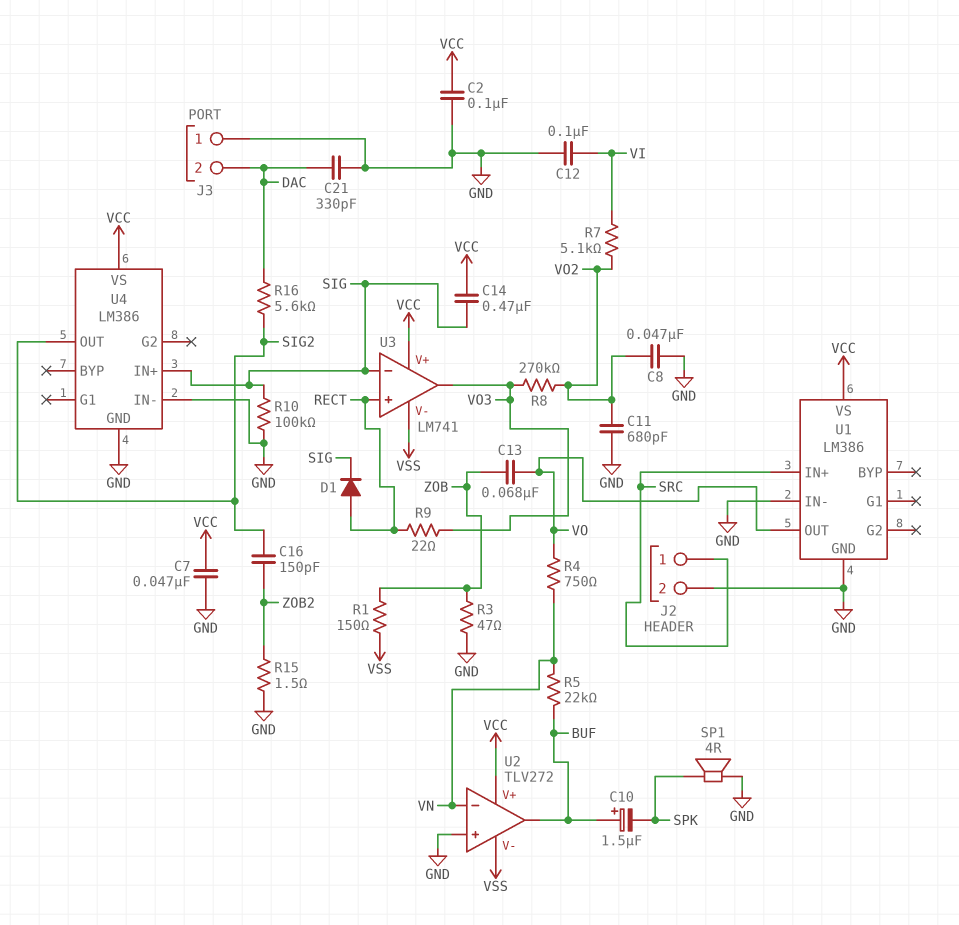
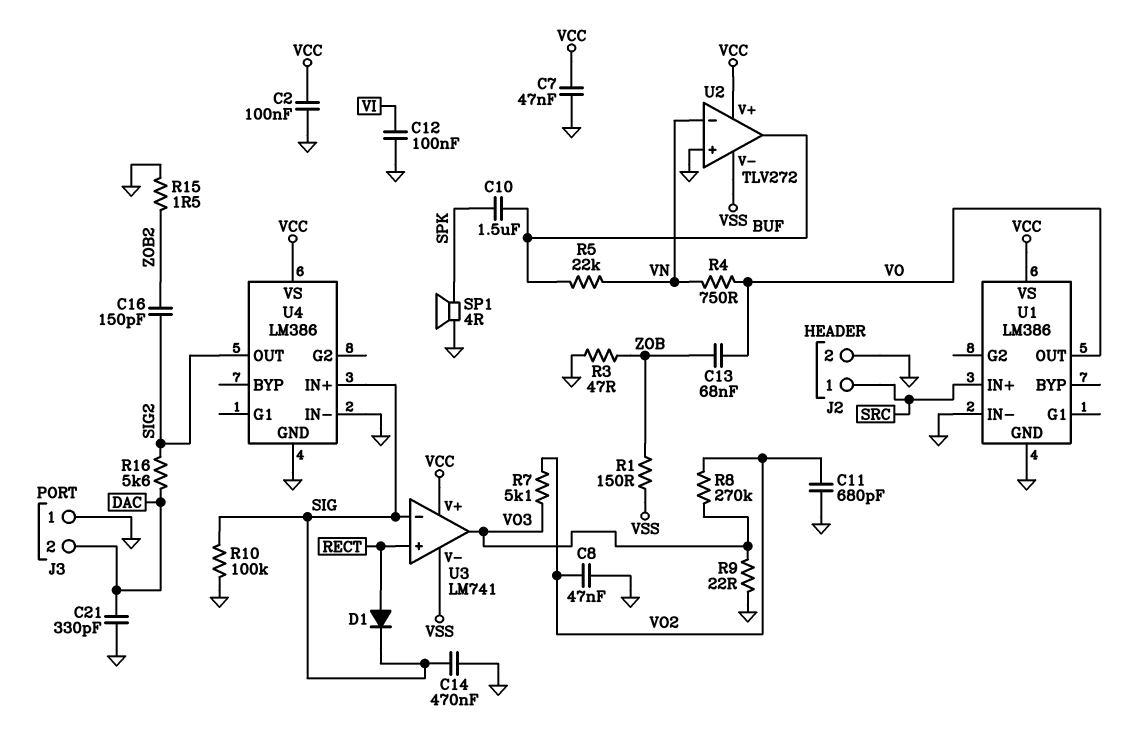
C10: 1.5uF (plus BUF, minus SPK) -> 1.5uF (BUF, SPK)
C14: 470nF (SIG, VCC) -> 470nF (GND, SIG)
R7: 5.1k (VI, VO2) -> 5.1k (VO2, VO3)
R9: 22 (RECT, VO3) -> 22 (GND, VO3)

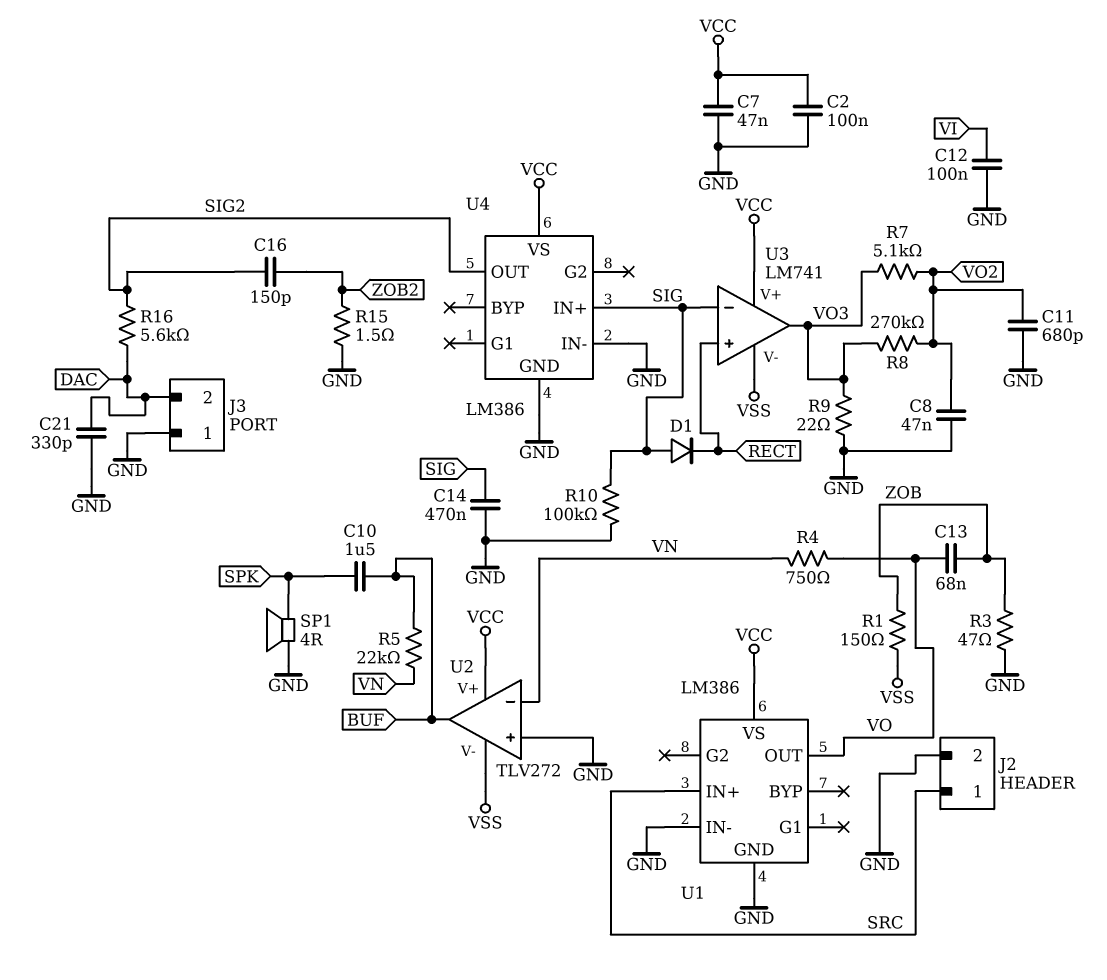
D1: diode (A RECT, K SIG) -> diode (A SIG, K RECT)

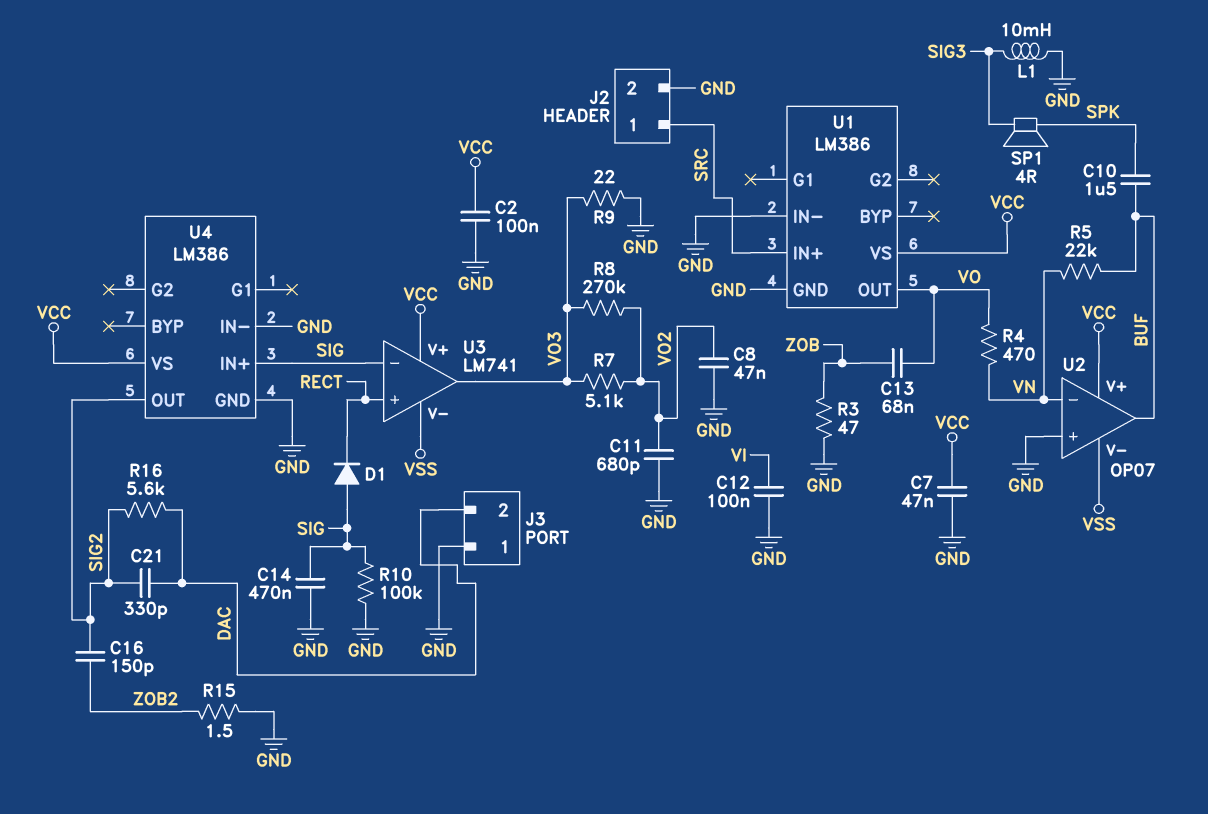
C21: 330pF (DAC, GND) -> 330pF (DAC, SIG2)
L1: none -> 10mH (GND, SIG3)
R1: 150 (VSS, ZOB) -> none
R4: 750 (VN, VO) -> 470 (VN, VO)
SP1: speaker 4R (GND, SPK) -> speaker 4R (SIG3, SPK)
U2: TLV272 -> OP07

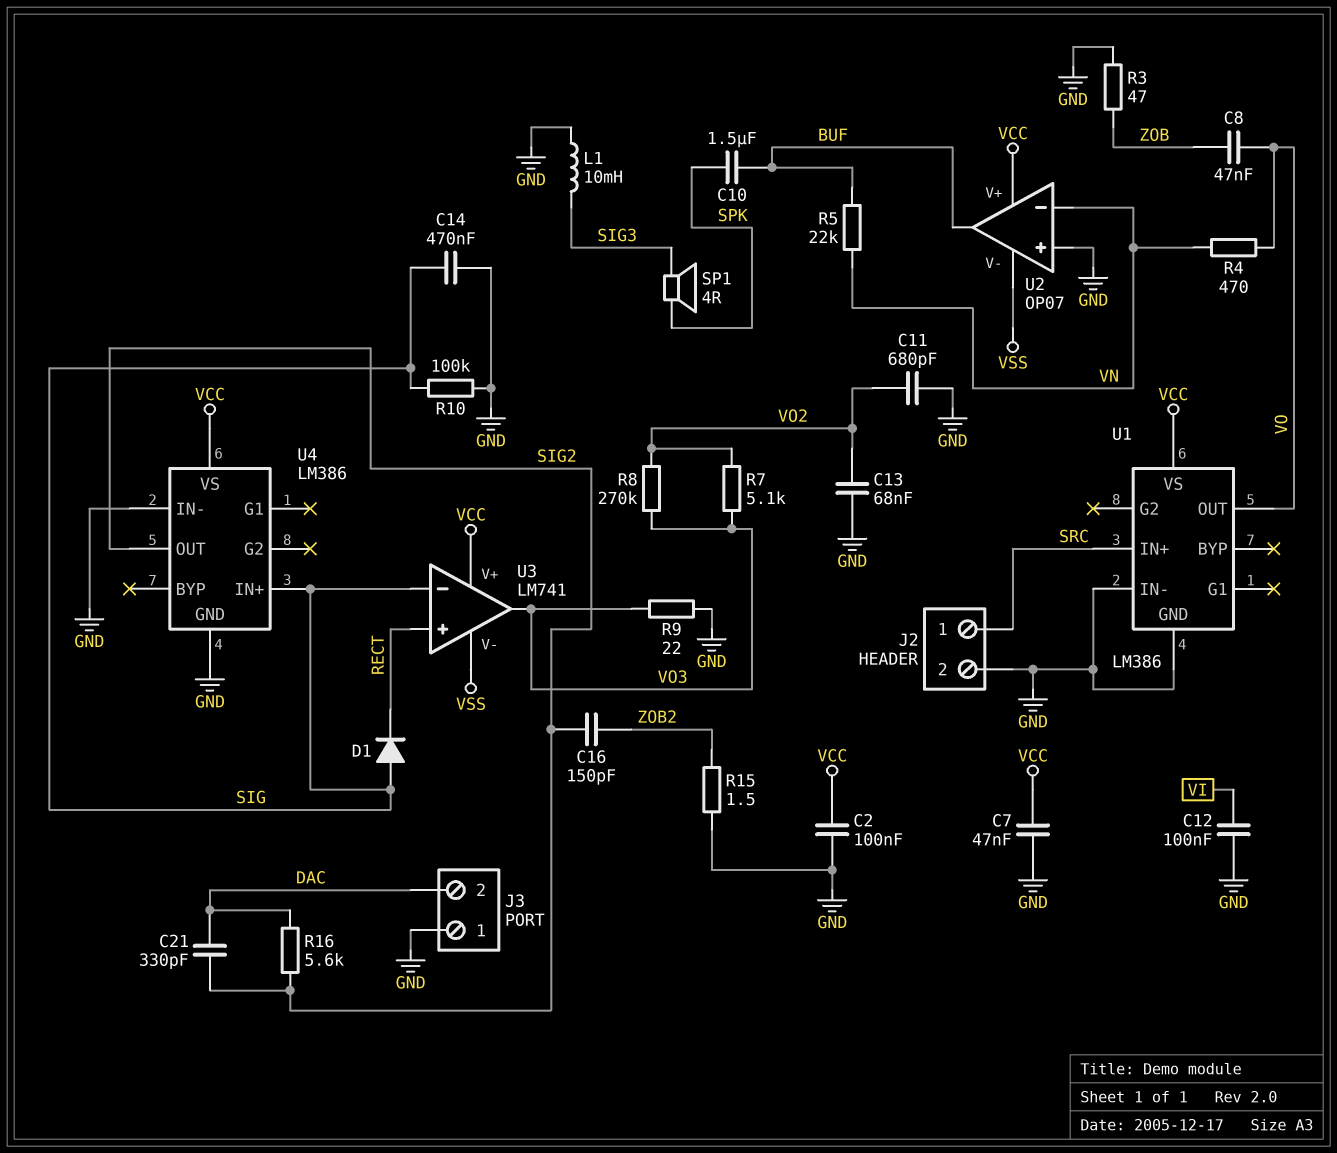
C8: 47nF (GND, VO2) -> 47nF (VO, ZOB)
C13: 68nF (VO, ZOB) -> 68nF (GND, VO2)

